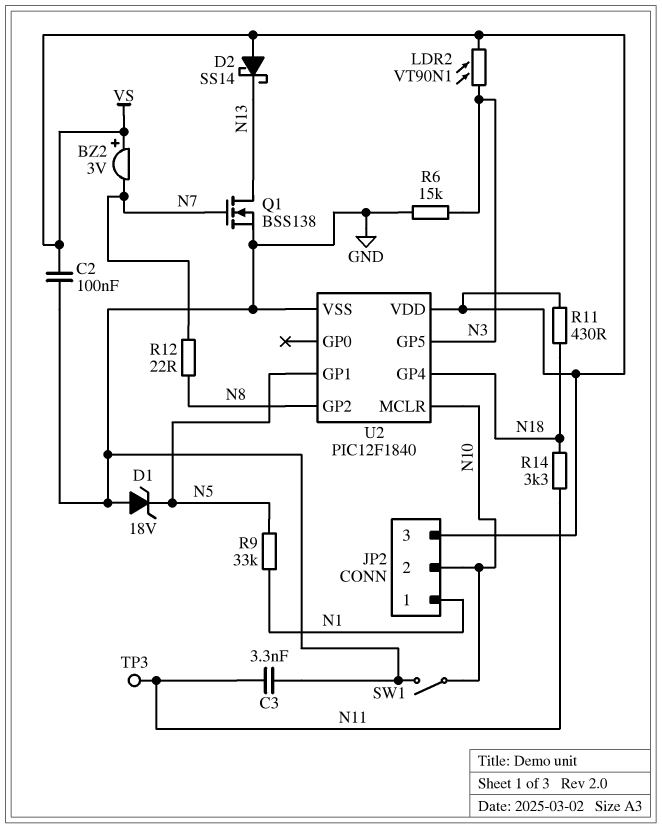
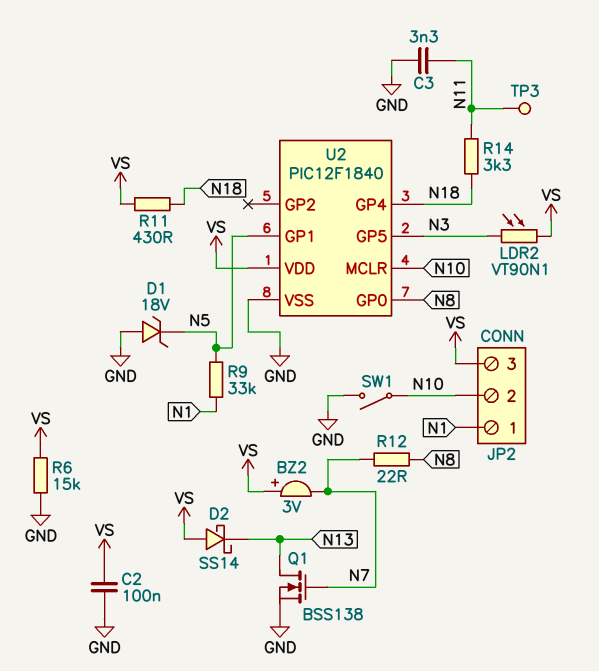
R6: 15k (GND, N3) -> 15k (GND, VS)
U2 pin GP0: none -> N8
U2 pin GP2: N8 -> none

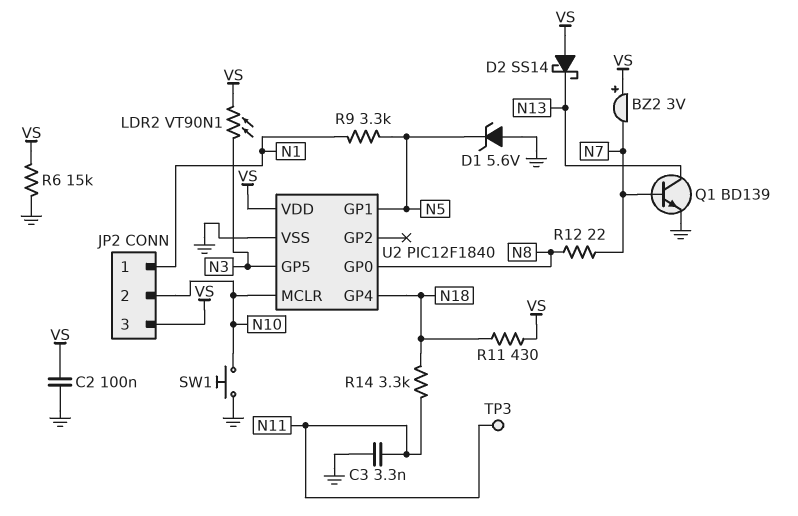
D1: zener 18V (A GND, K N5) -> zener 5.6V (A GND, K N5)
Q1: NMOS BSS138 (G N7, D N13, S GND) -> NPN BD139 (B N7, C N13, E GND)
R9: 33k (N1, N5) -> 3.3k (N1, N5)
SW1: switch (GND, N10) -> button (GND, N10)

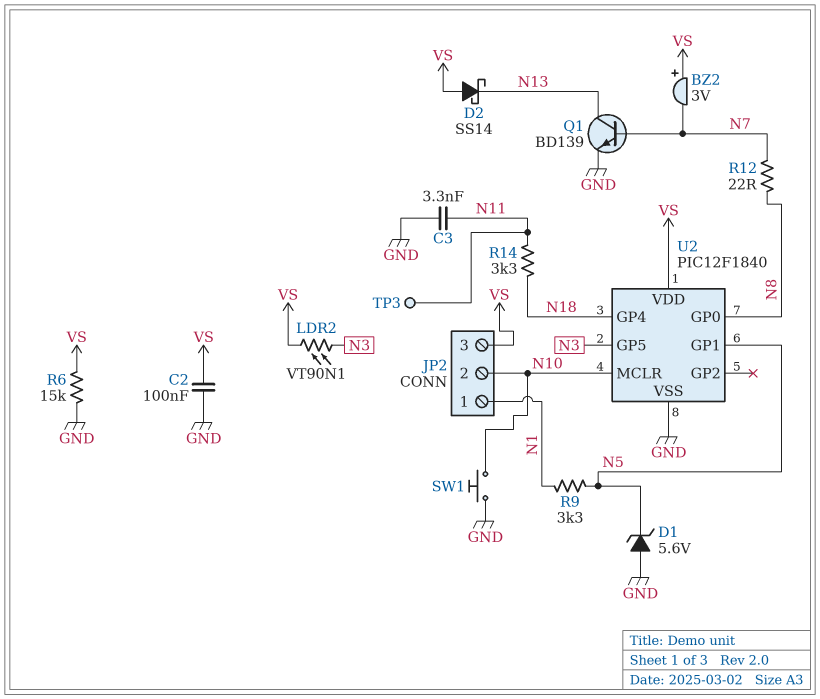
R11: 430 (N18, VS) -> none

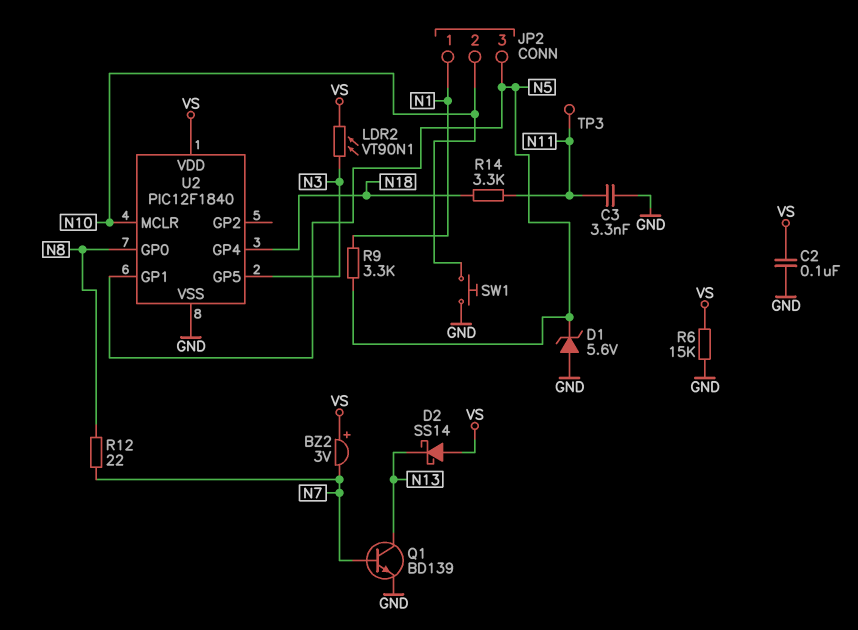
JP2 pin 3: VS -> N5

